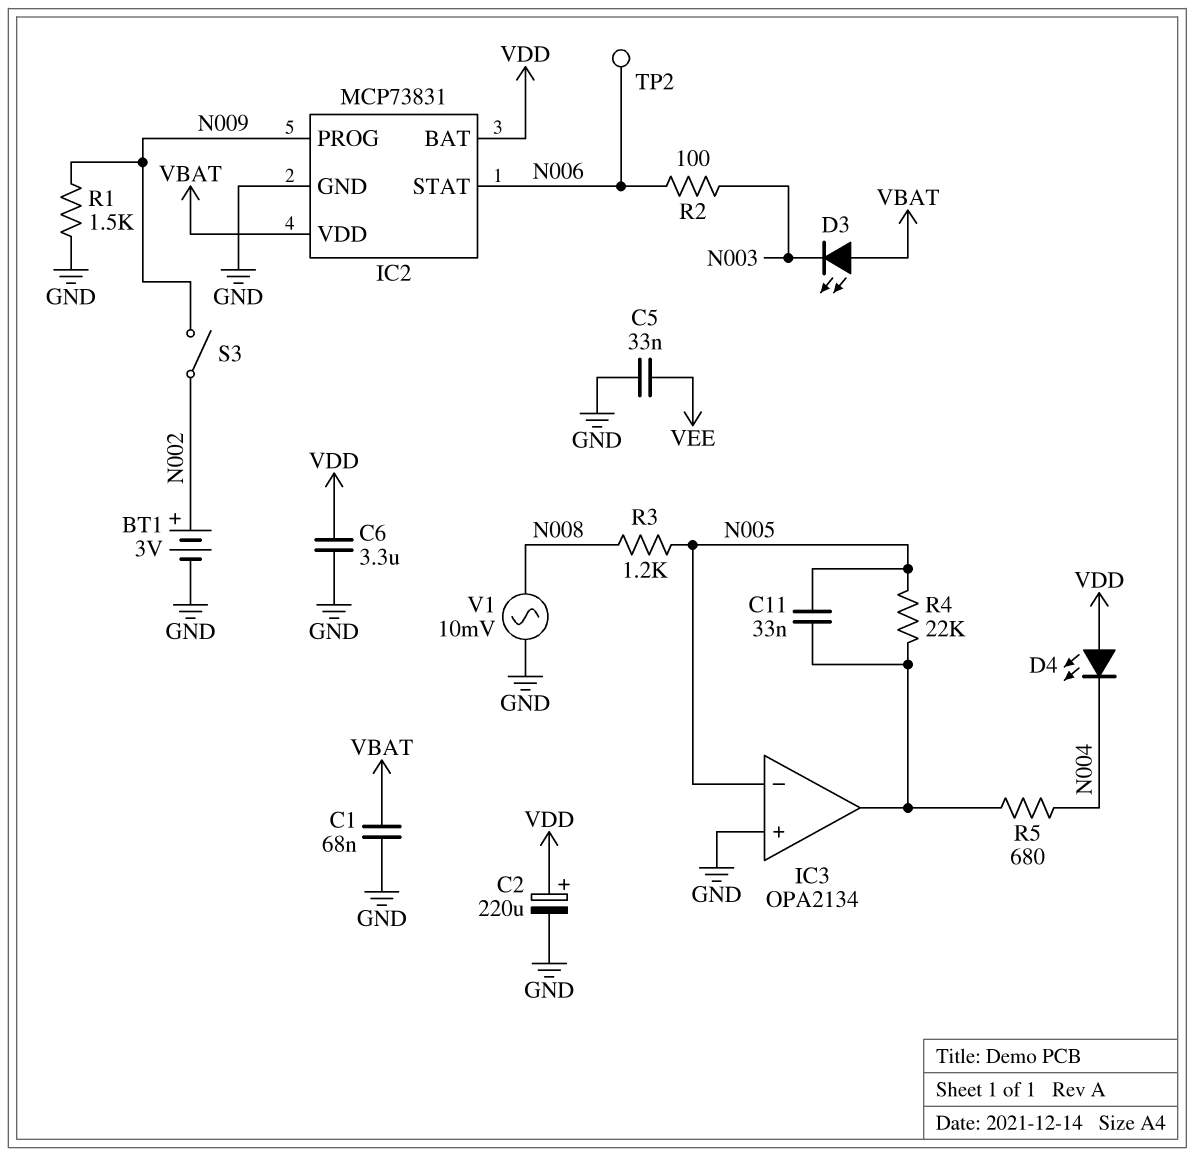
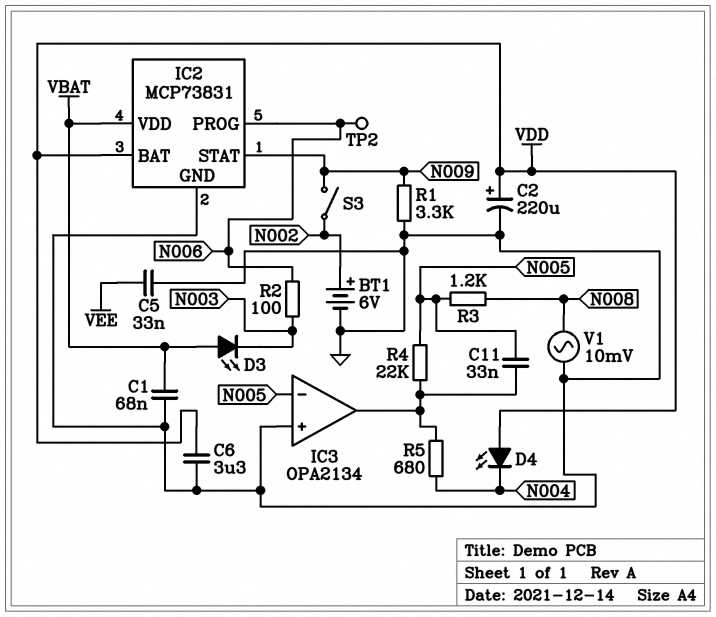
BT1: 3V (plus N002, minus GND) -> 6V (plus N002, minus GND)
IC2 pin PROG: N009 -> N006
IC2 pin STAT: N006 -> N009
R1: 1.5k (GND, N009) -> 3.3k (GND, N009)

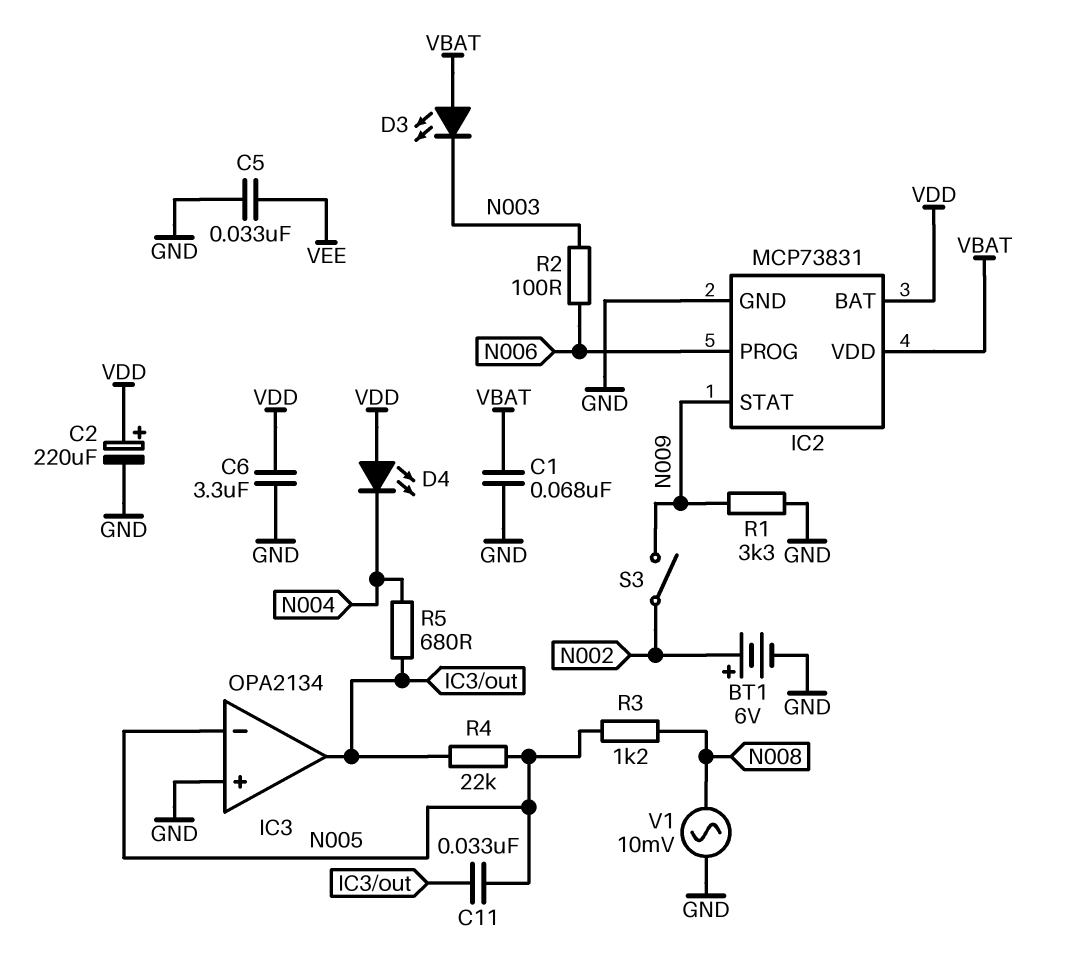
TP2: test point (N006) -> none

